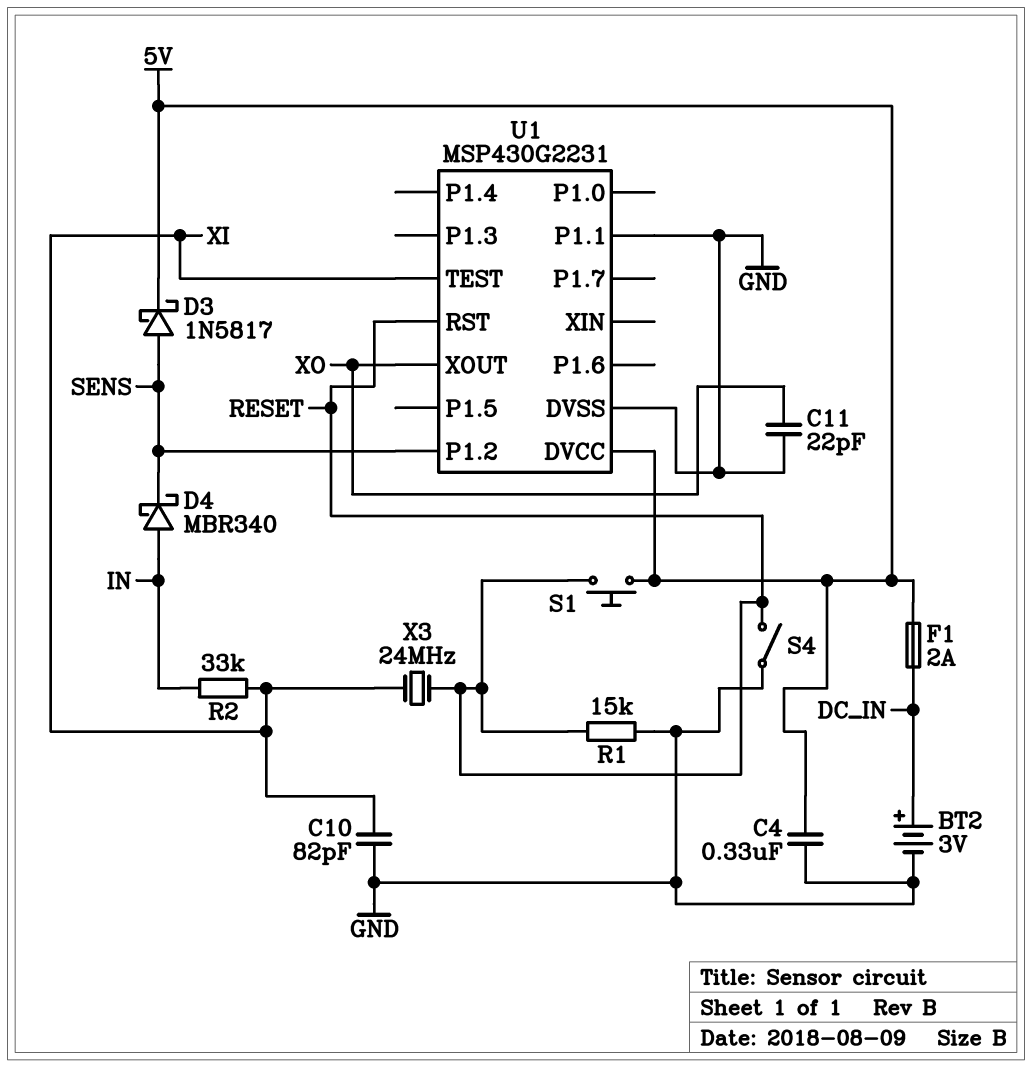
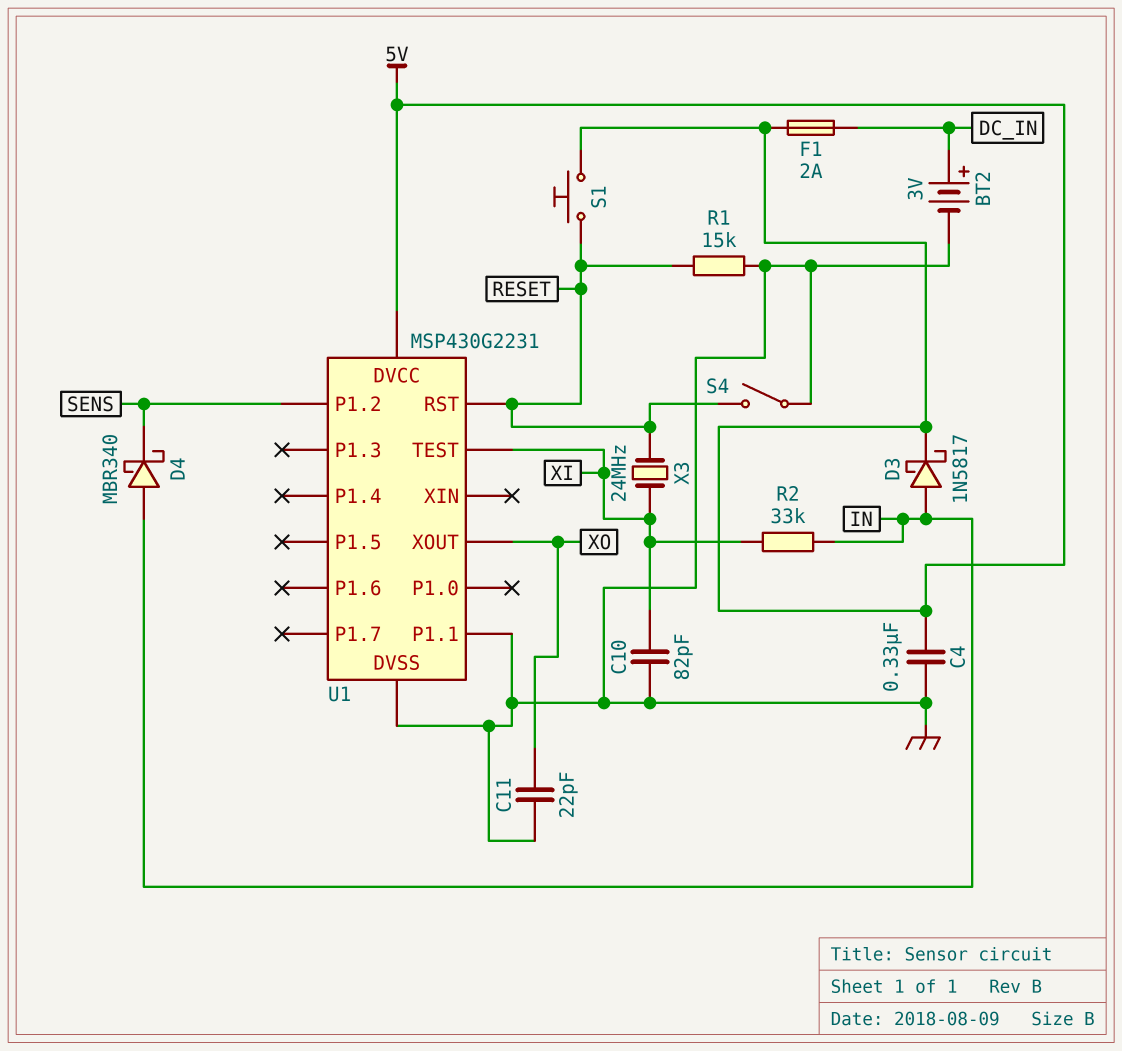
D3: schottky 1N5817 (A SENS, K 5V) -> schottky 1N5817 (A IN, K 5V)

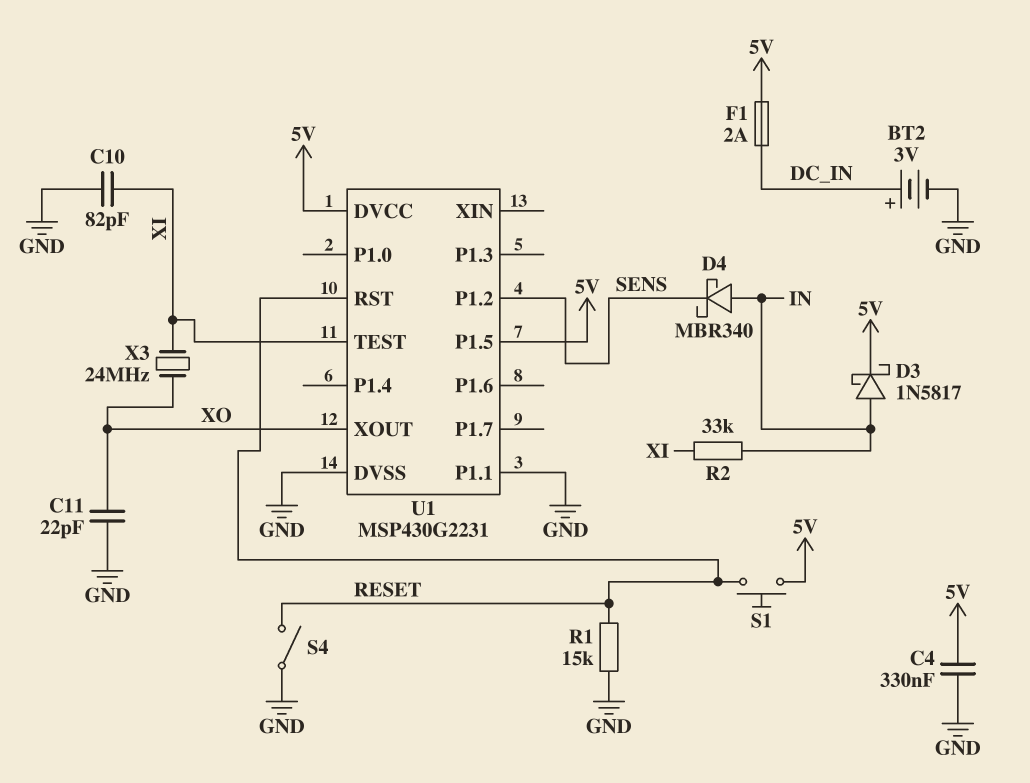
U1 pin P1.5: none -> 5V
X3: 24MHz (RESET, XI) -> 24MHz (XI, XO)

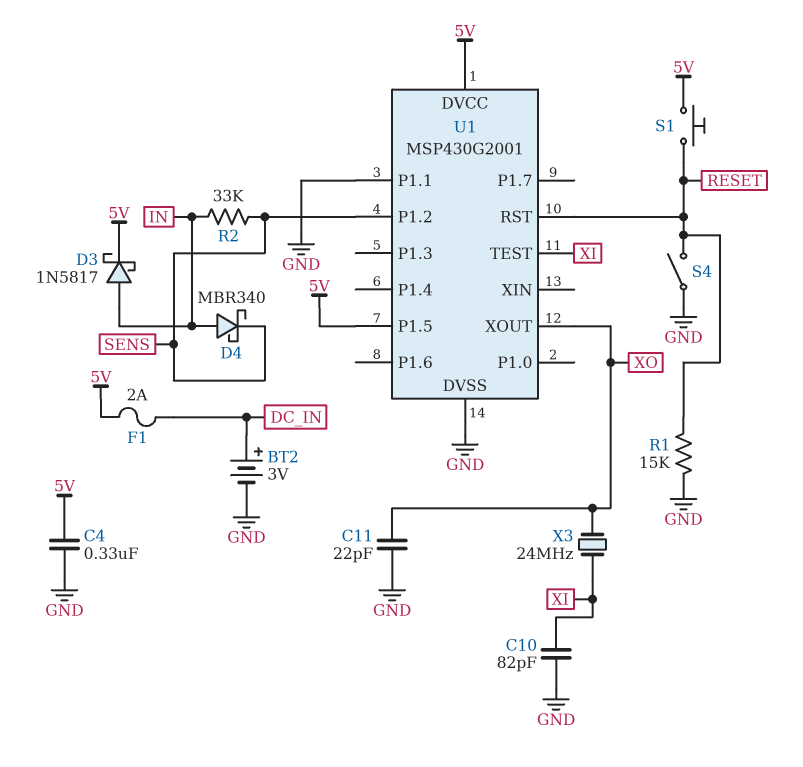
R2: 33k (IN, XI) -> 33k (IN, SENS)
U1: MSP430G2231 -> MSP430G2001

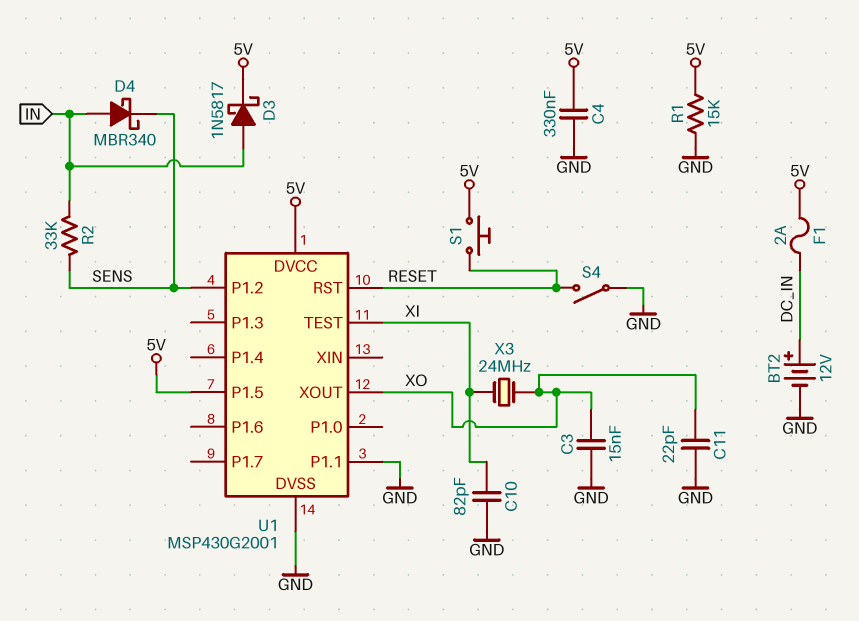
BT2: 3V (plus DC_IN, minus GND) -> 12V (plus DC_IN, minus GND)
C3: none -> 15nF (GND, XO)
R1: 15k (GND, RESET) -> 15k (5V, GND)

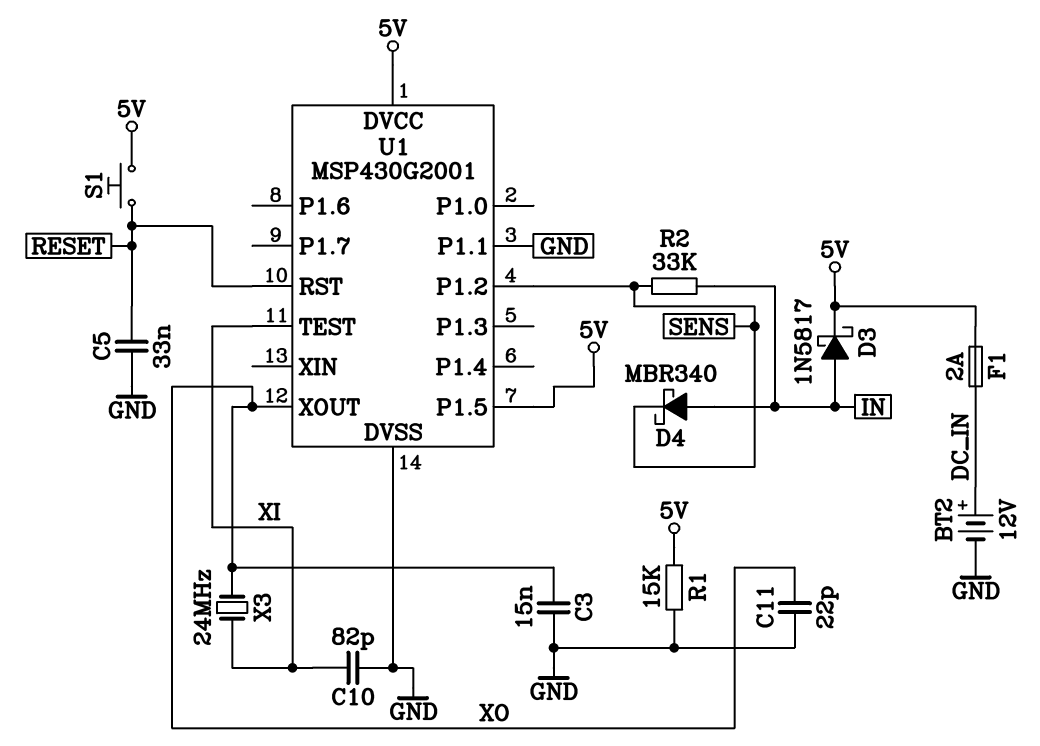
C4: 330nF (5V, GND) -> none
C5: none -> 33nF (GND, RESET)
S4: switch (GND, RESET) -> none

